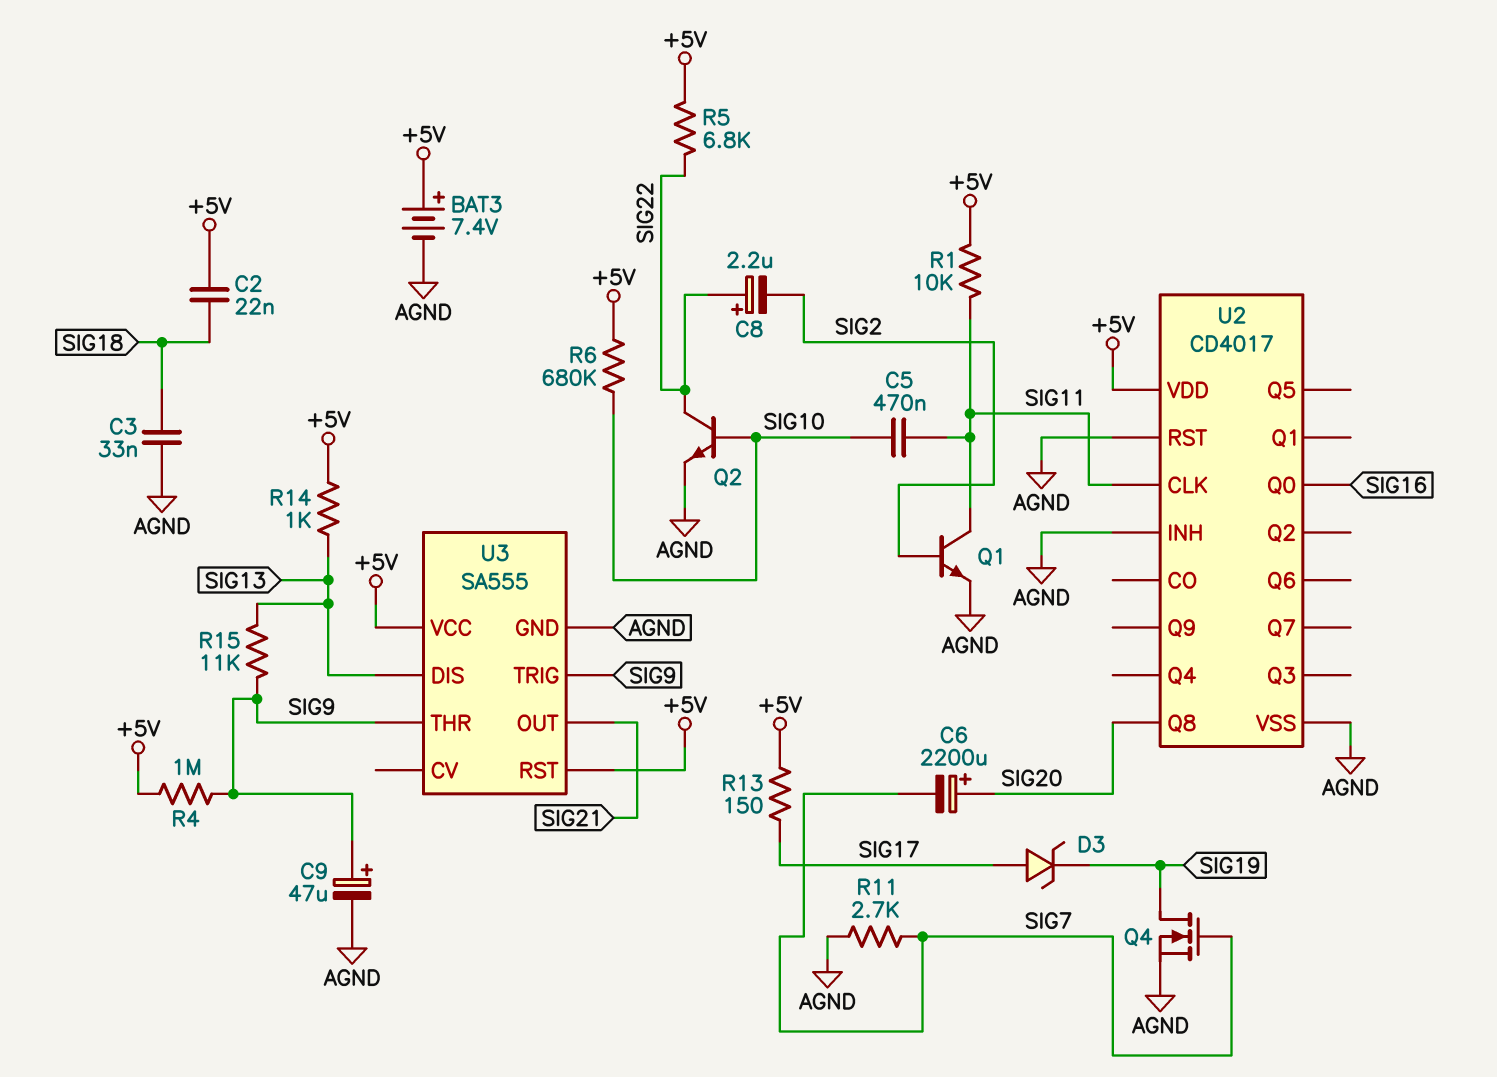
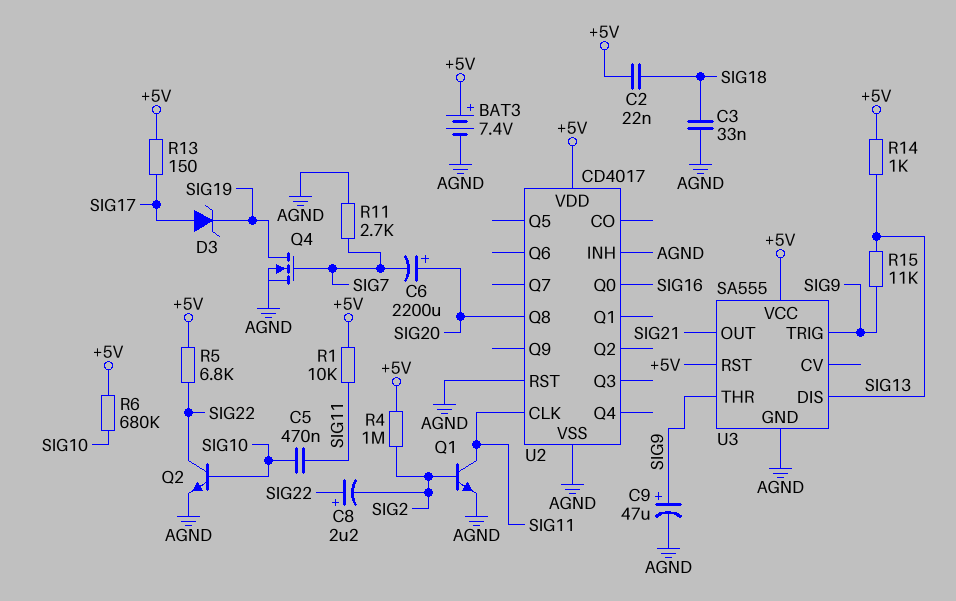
R4: 1M (+5V, SIG9) -> 1M (+5V, SIG2)

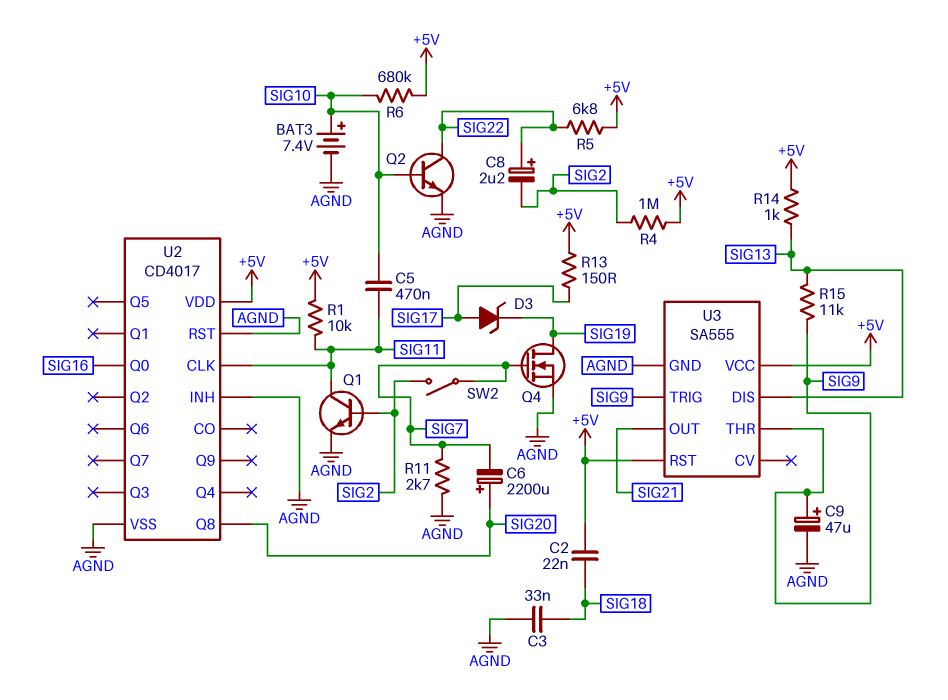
BAT3: 7.4V (plus +5V, minus AGND) -> 7.4V (plus SIG10, minus AGND)
SW2: none -> switch (SIG2, SIG7)

